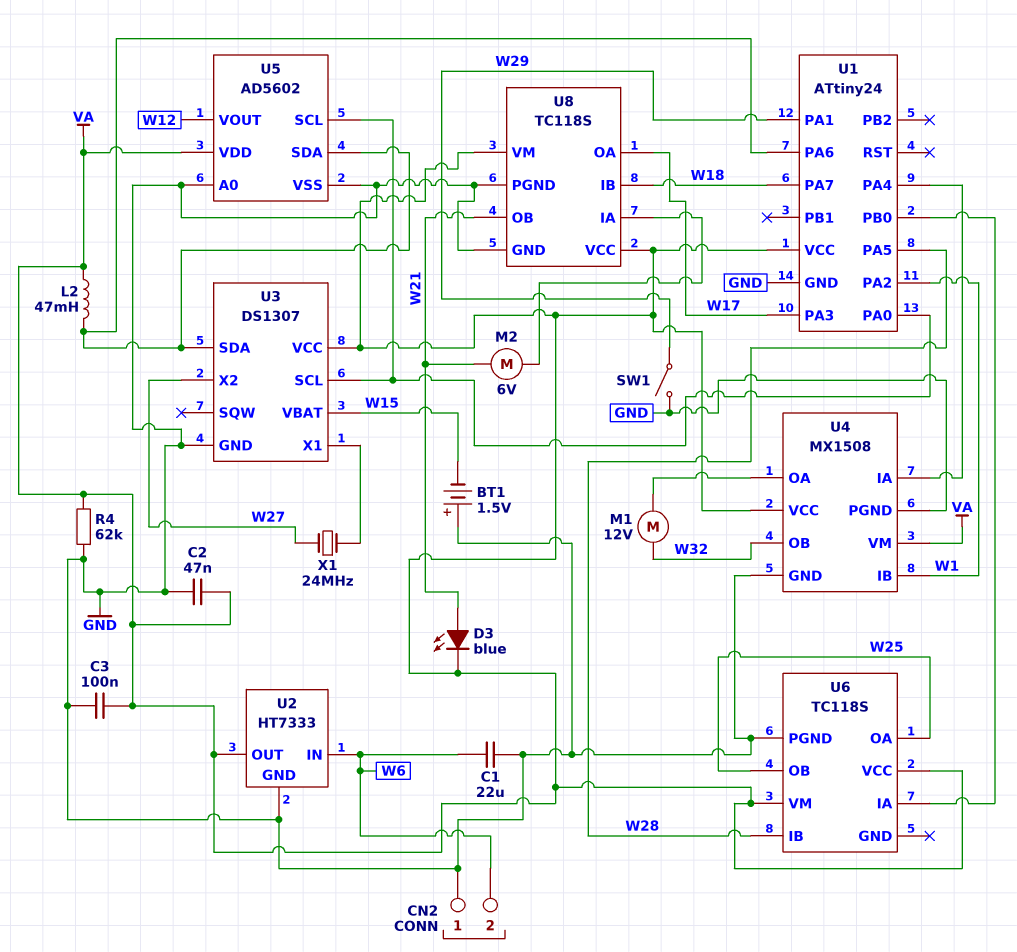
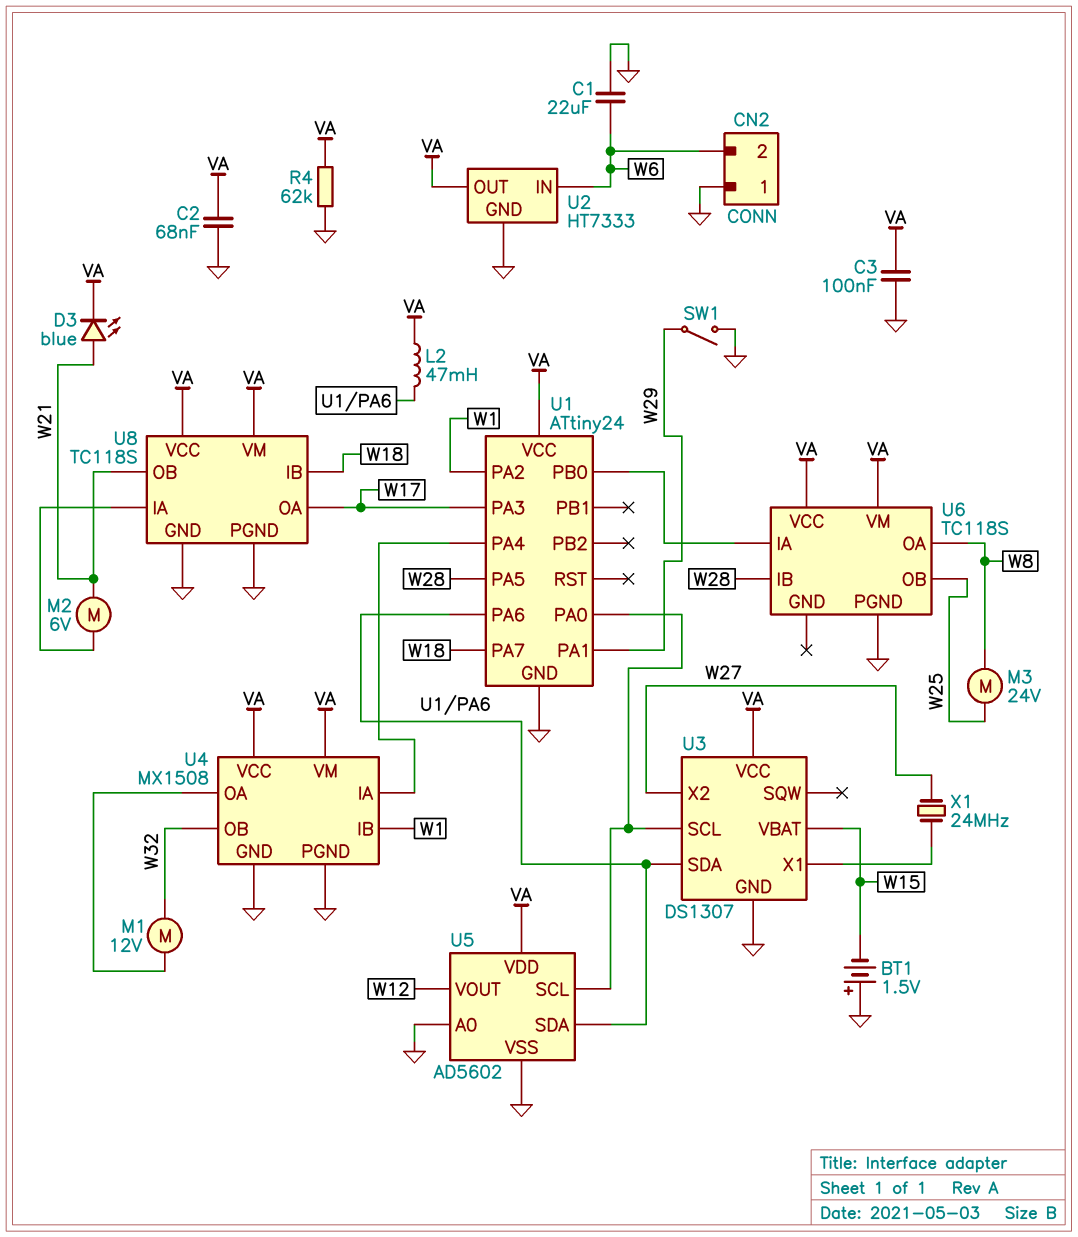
C2: 47nF (GND, VA) -> 68nF (GND, VA)
M3: none -> motor 24V (W8, W25)
U6 pin OA: W25 -> W8

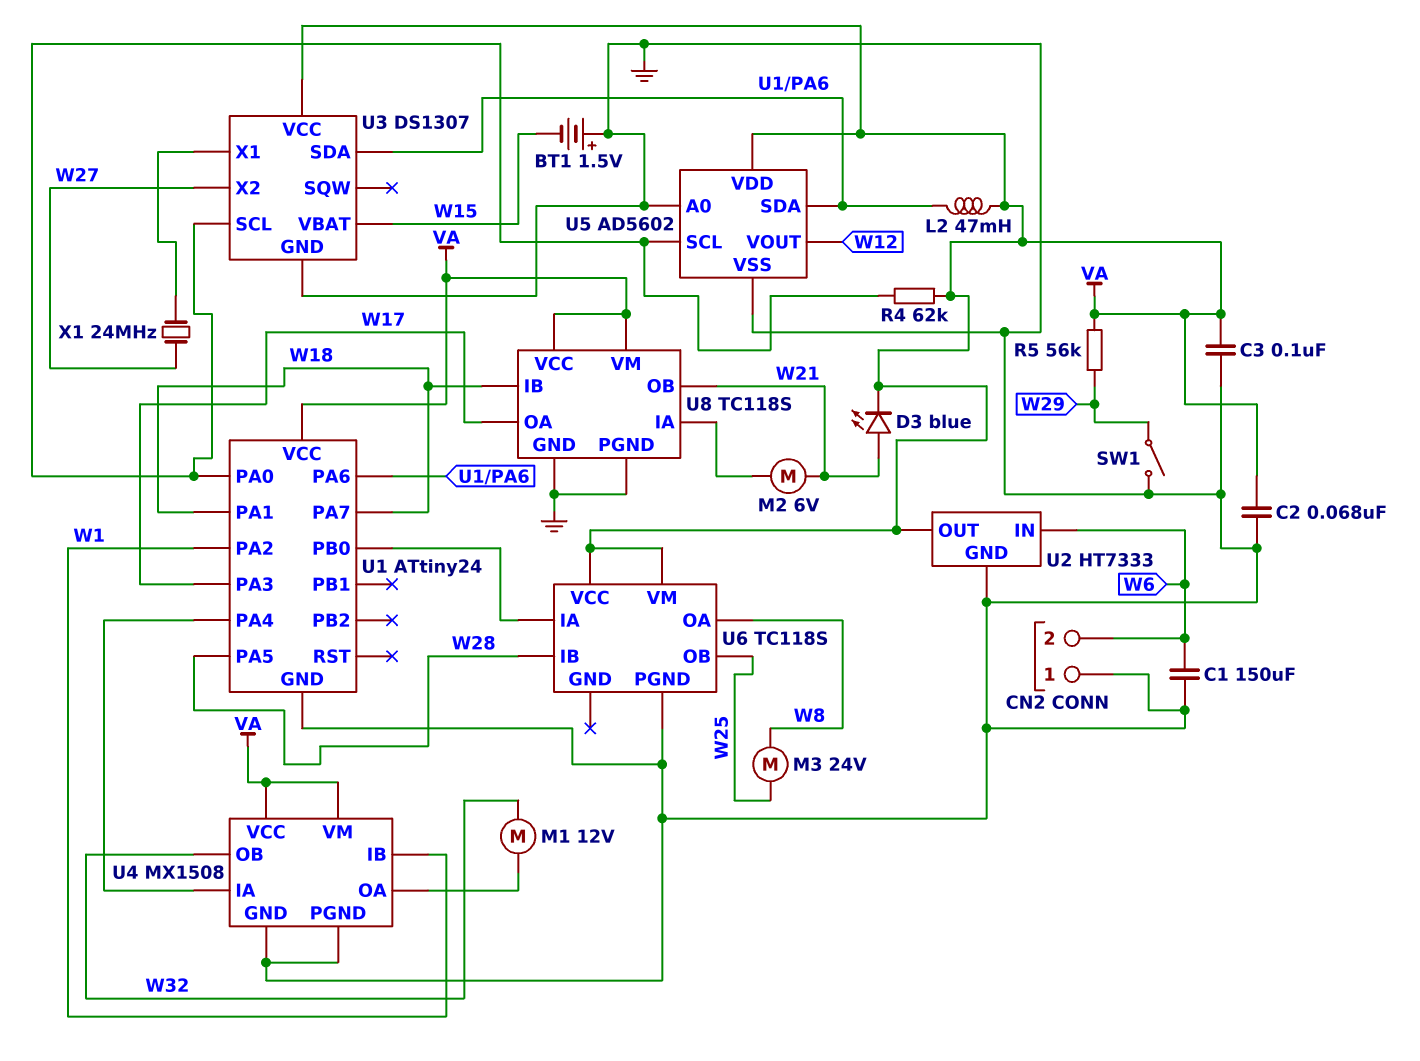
C1: 22uF (GND, W6) -> 150uF (GND, W6)
R4: 62k (GND, VA) -> 62k (U1/PA0, VA)
R5: none -> 56k (VA, W29)
U1 pin PA1: W29 -> W18

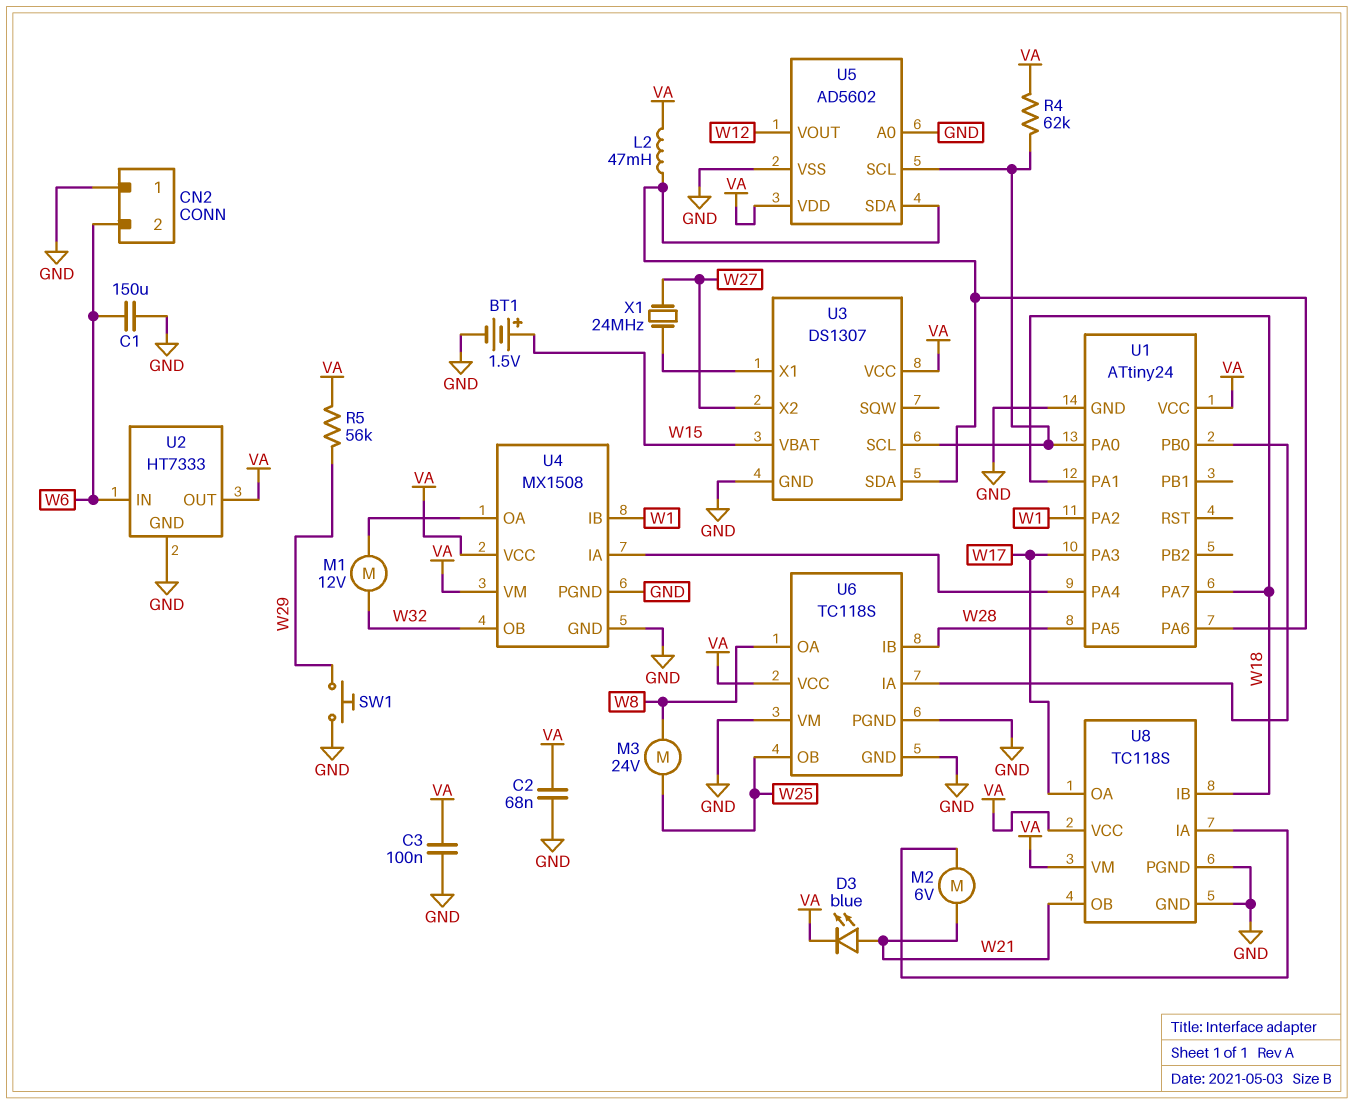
BT1: 1.5V (plus GND, minus W15) -> 1.5V (plus W15, minus GND)
SW1: switch (GND, W29) -> button (GND, W29)
U6 pin GND: none -> GND
U6 pin VM: VA -> GND

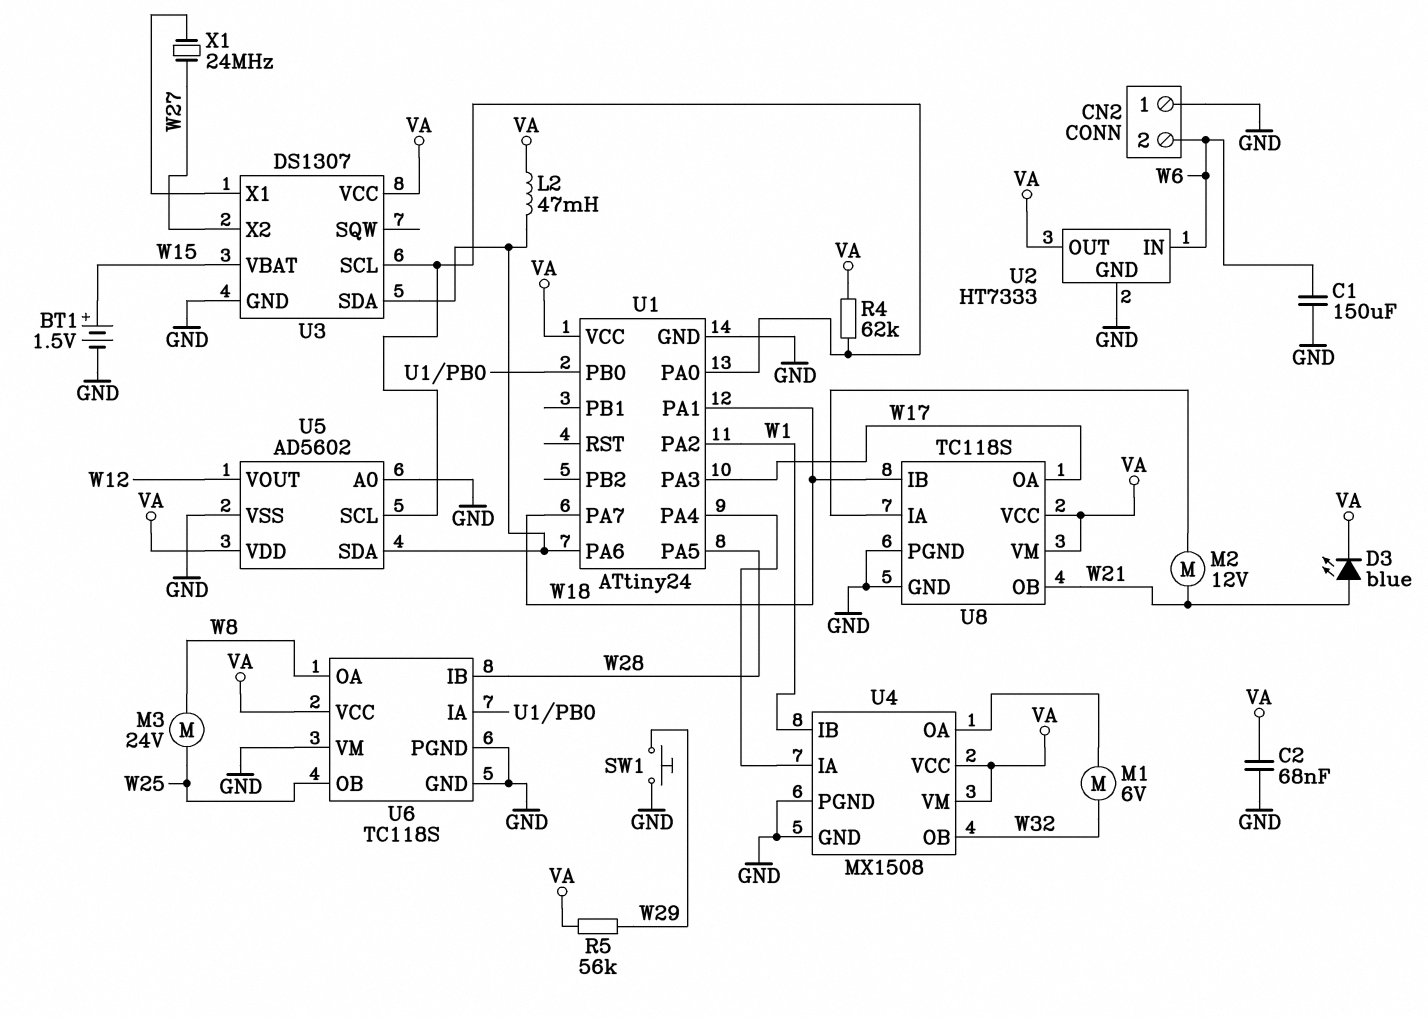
C3: 100nF (GND, VA) -> none
M1: motor 12V (U4/OA, W32) -> motor 6V (U4/OA, W32)
M2: motor 6V (U8/IA, W21) -> motor 12V (U8/IA, W21)

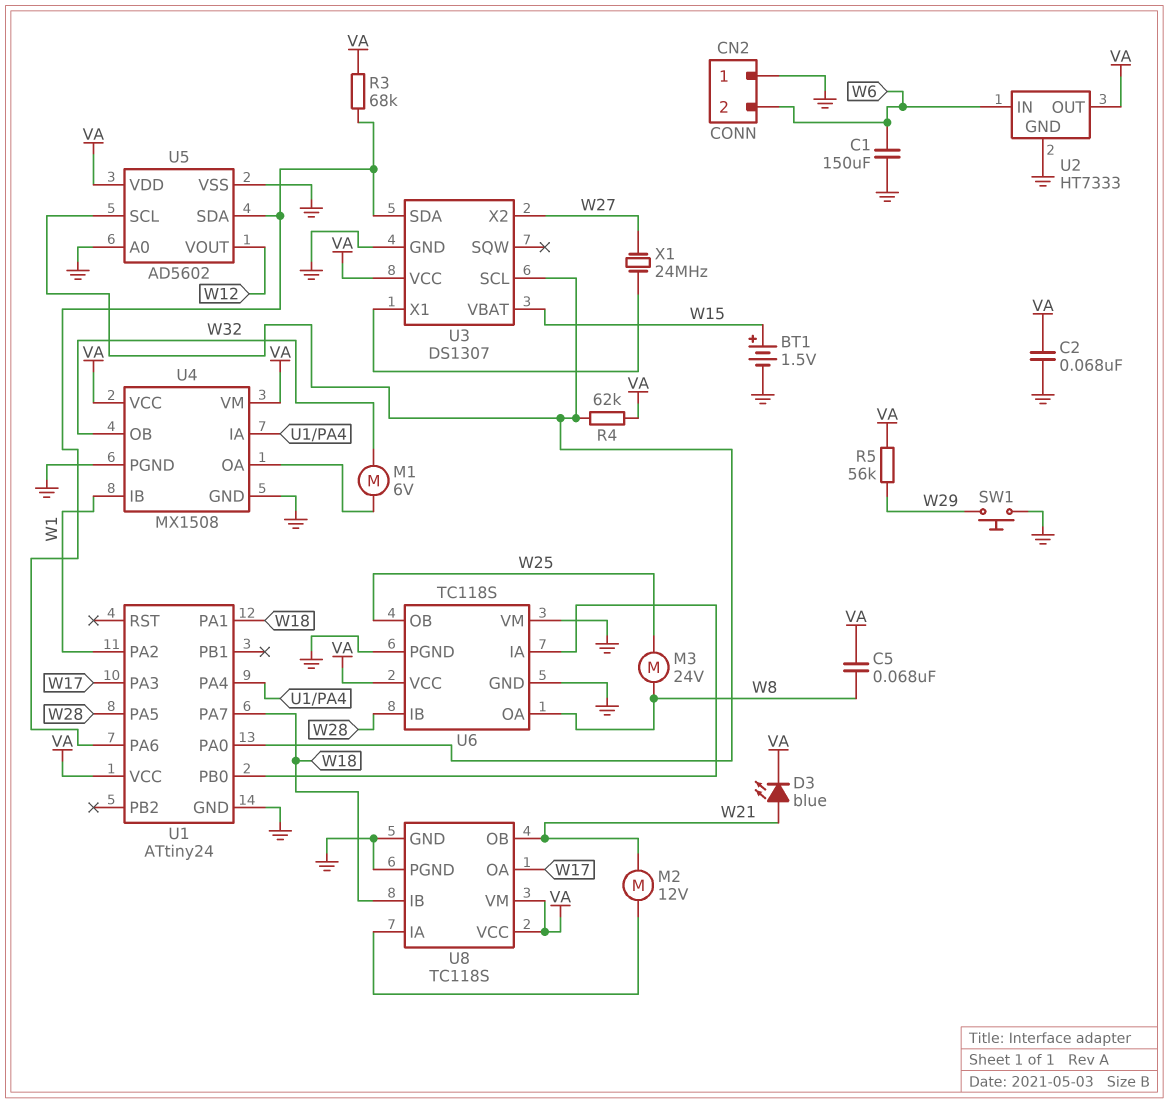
C5: none -> 68nF (VA, W8)
L2: 47mH (U1/PA6, VA) -> none
R3: none -> 68k (U1/PA6, VA)

